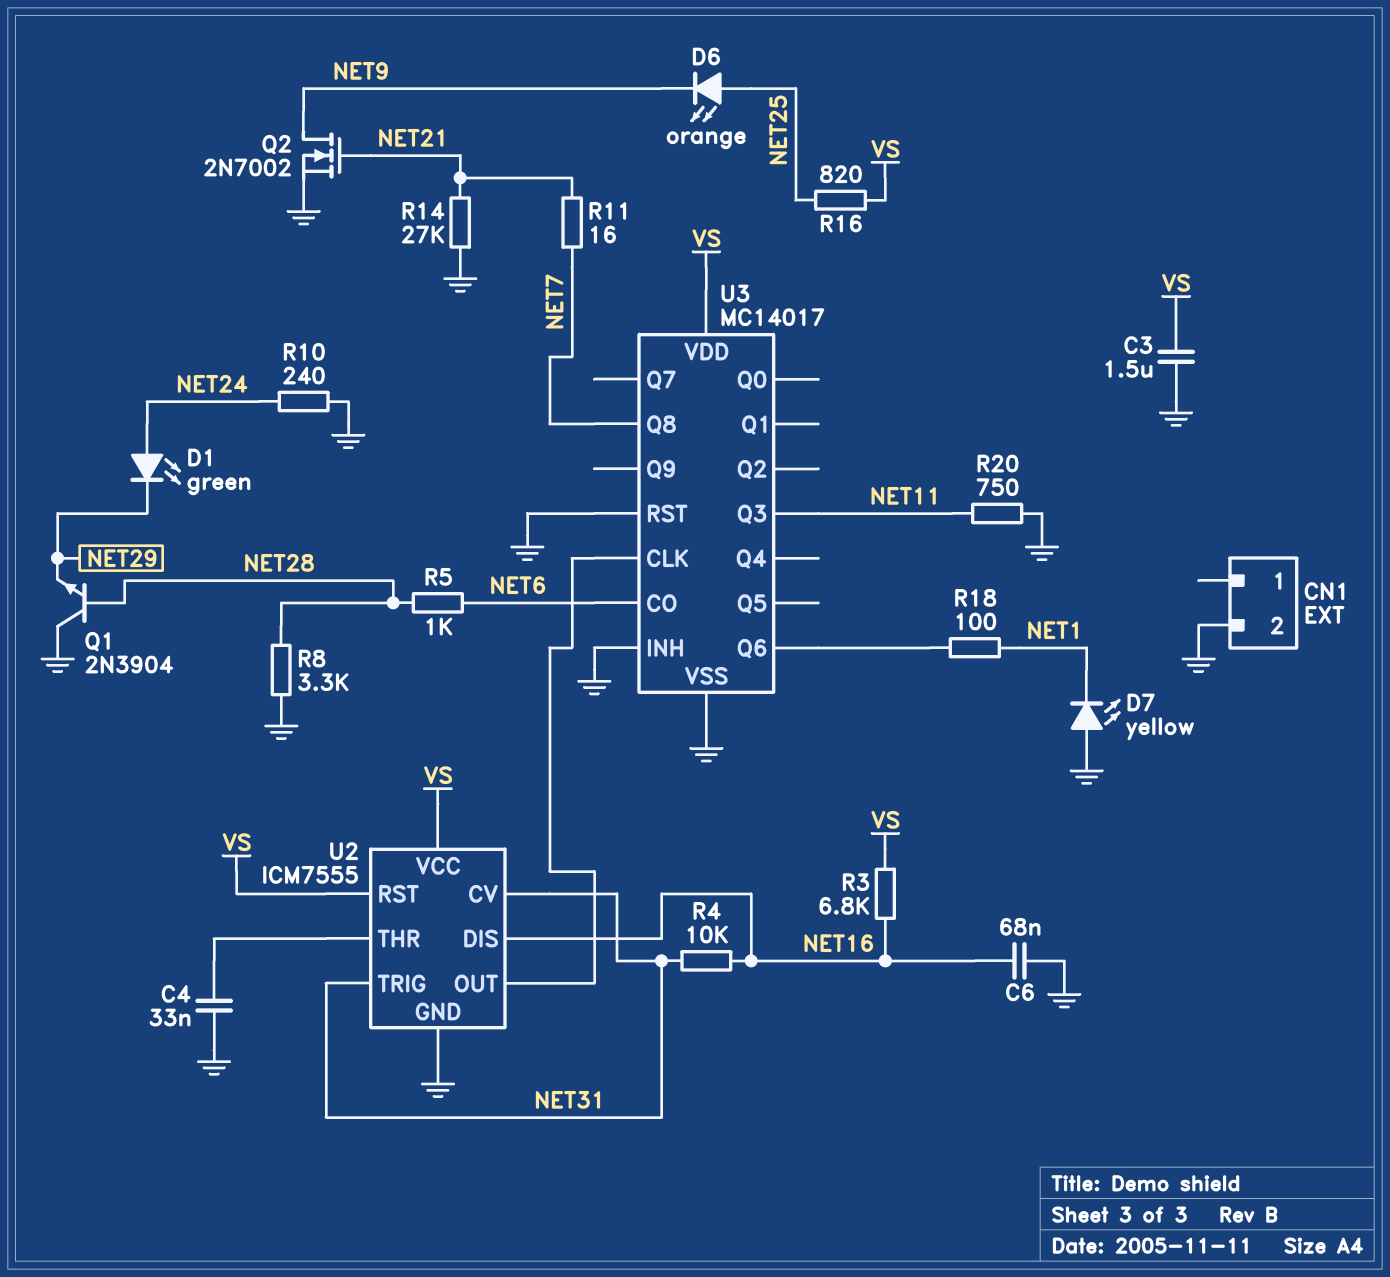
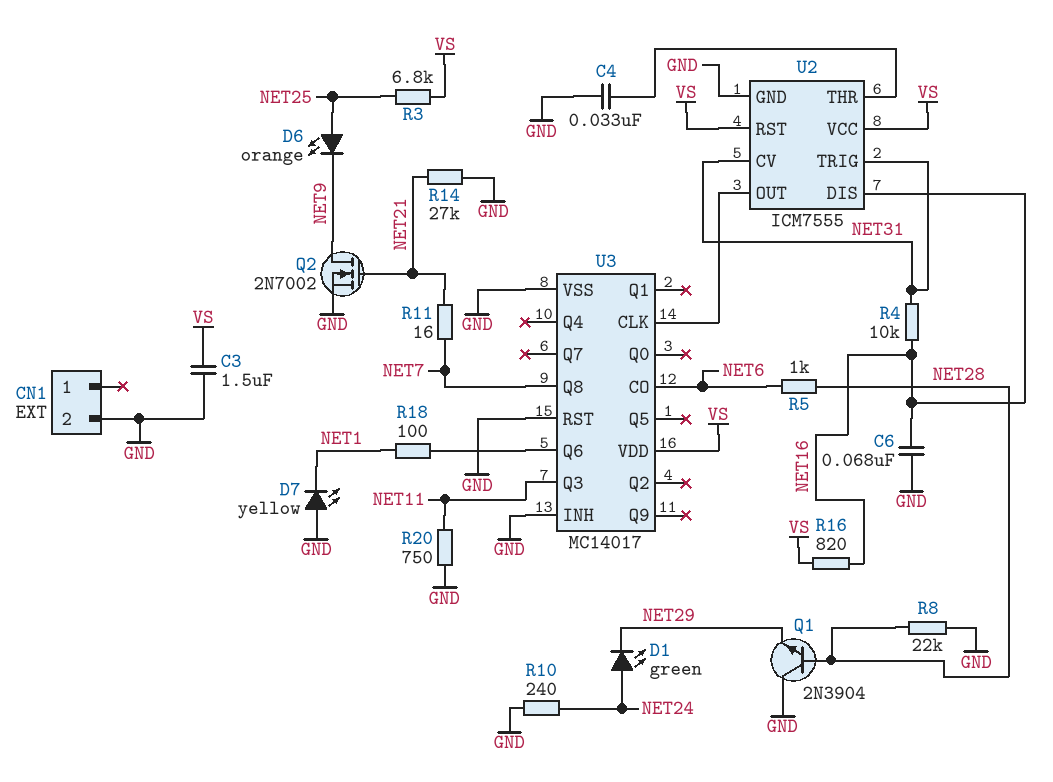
R3: 6.8k (NET16, VS) -> 6.8k (NET25, VS)
R8: 3.3k (GND, NET28) -> 22k (GND, NET28)
R16: 820 (NET25, VS) -> 820 (NET16, VS)

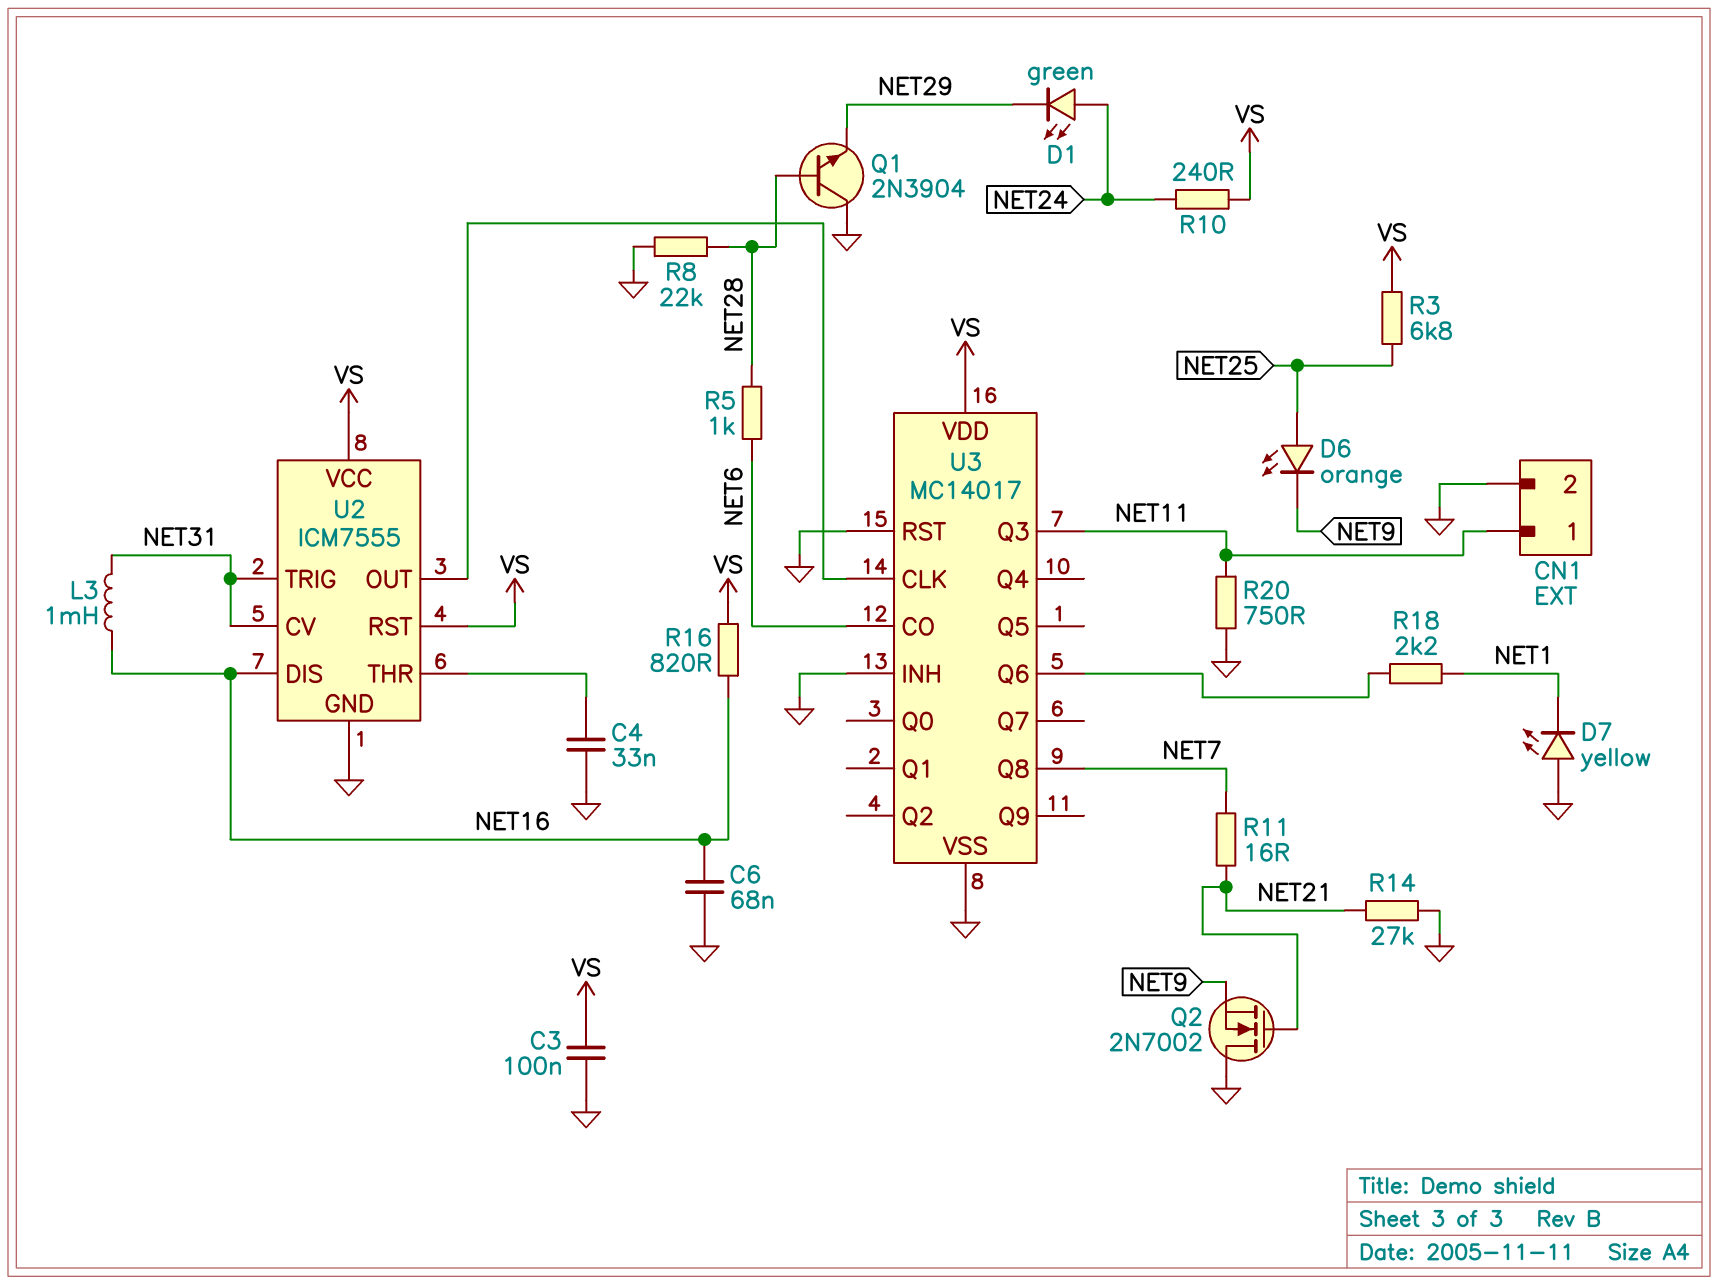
C3: 1.5uF (GND, VS) -> 100nF (GND, VS)
CN1 pin 1: none -> NET11
L3: none -> 1mH (NET16, NET31)
Q2: NMOS 2N7002 (G NET21, D NET9, S GND) -> NMOS 2N7002 (G NET21, D GND, S NET9)
R4: 10k (NET16, NET31) -> none
R10: 240 (GND, NET24) -> 240 (NET24, VS)
R18: 100 (NET1, U3/Q6) -> 2.2k (NET1, U3/Q6)

